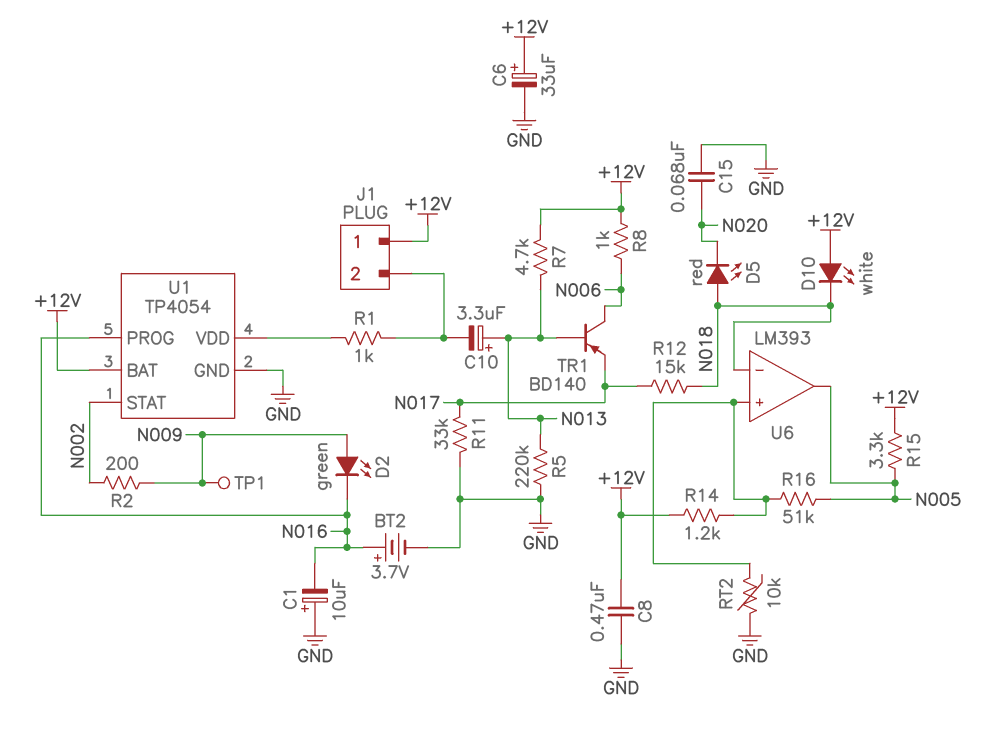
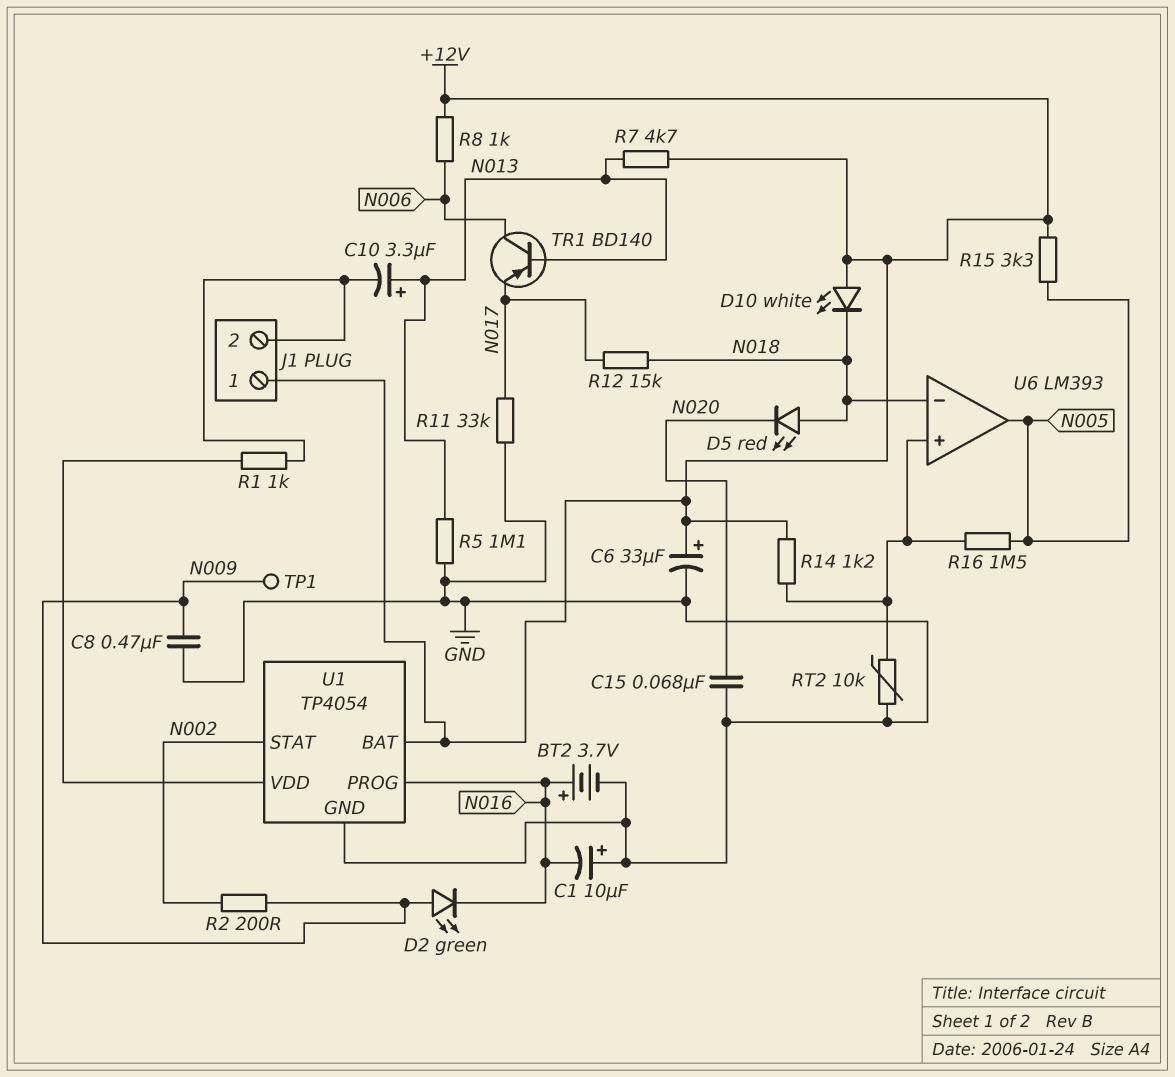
C8: 470nF (+12V, GND) -> 470nF (GND, N009)
R5: 220k (GND, N013) -> 1.1M (GND, N013)
R16: 51k (N005, U6/in+) -> 1.5M (N005, U6/in+)

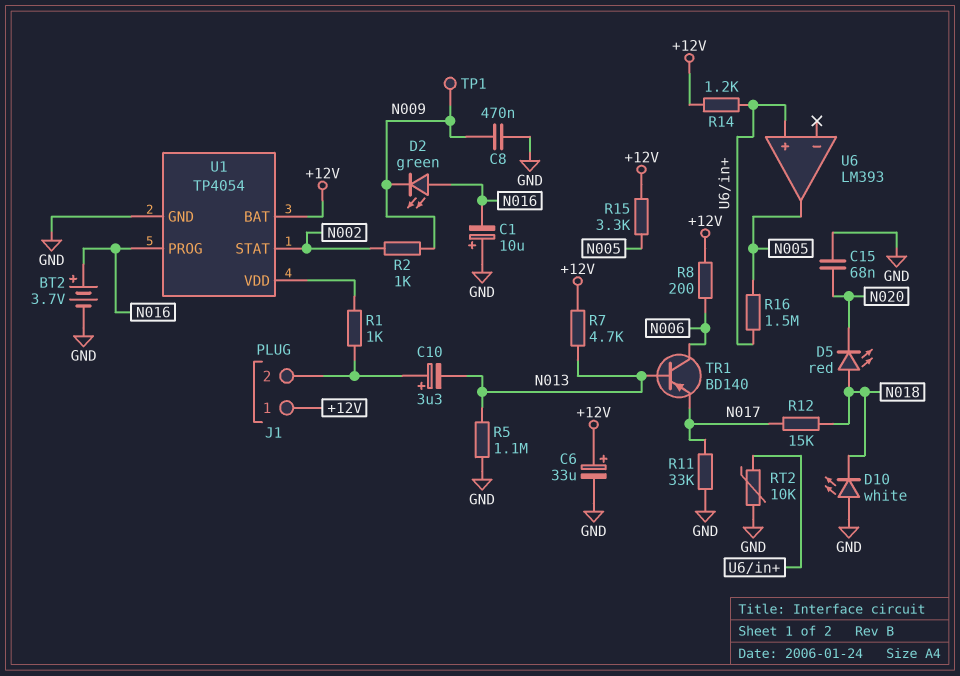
C10: 3.3uF (plus N013, minus J1/2) -> 3.3uF (plus J1/2, minus N013)
D2: LED green (A N009, K N016) -> LED green (A N016, K N009)
D10: LED white (A +12V, K N018) -> LED white (A GND, K N018)
R2: 200 (N002, N009) -> 1k (N002, N009)
R8: 1k (+12V, N006) -> 200 (+12V, N006)
U6 pin in-: N018 -> none

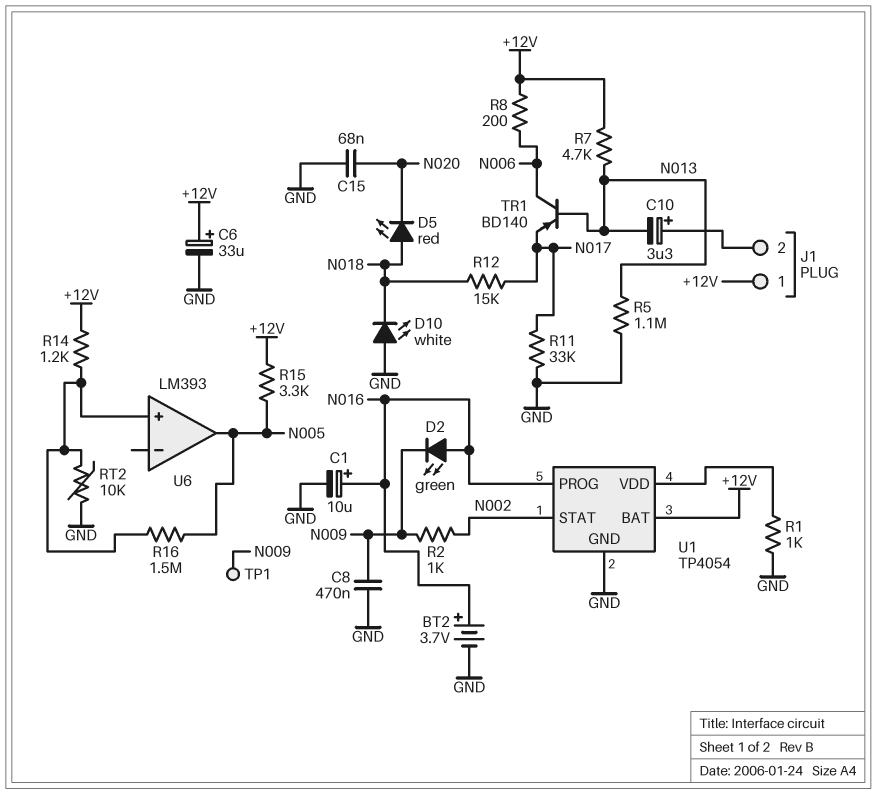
C1: 10uF (plus GND, minus N016) -> 10uF (plus N016, minus GND)
R1: 1k (J1/2, U1/VDD) -> 1k (GND, U1/VDD)

